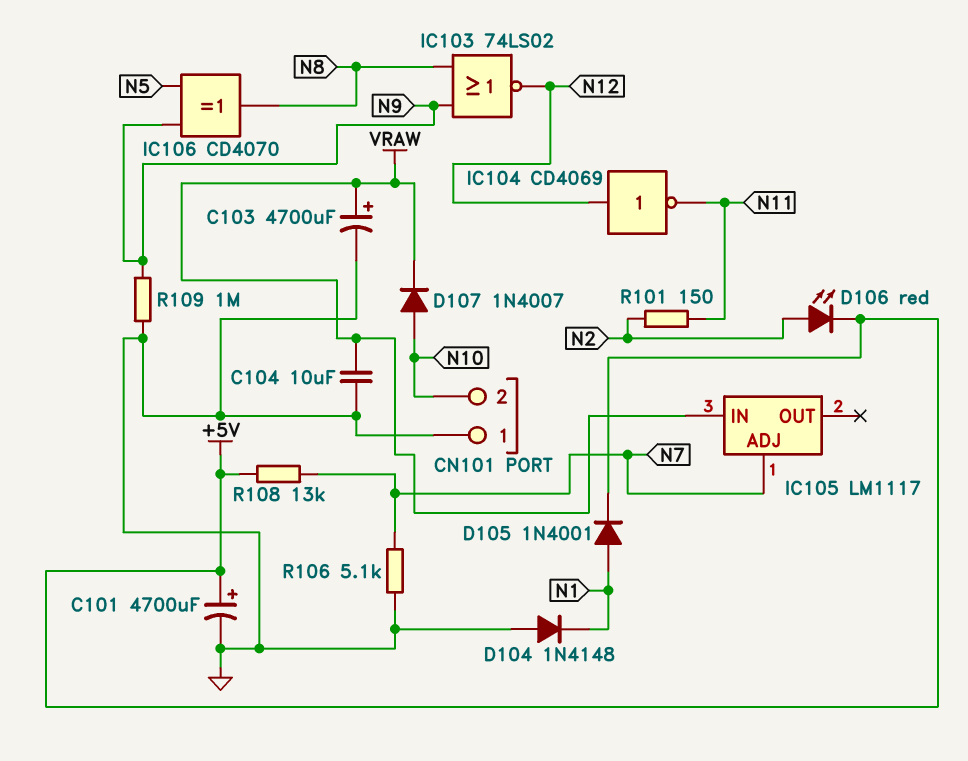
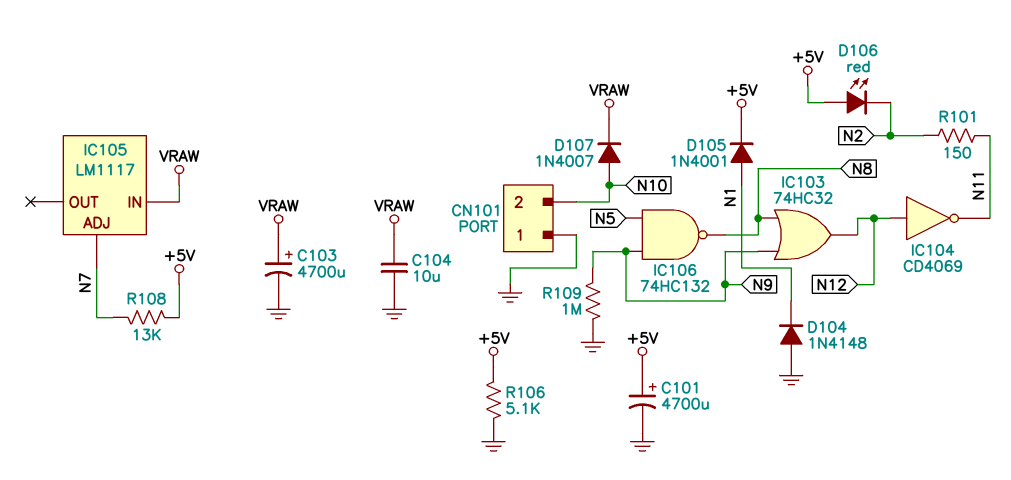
D106: LED red (A N2, K +5V) -> LED red (A +5V, K N2)
IC103: NOR 74LS02 (in N8, in N9, out N12) -> OR 74HC32 (in N8, in N9, out N12)
IC106: XOR CD4070 (in N5, in N9, out N8) -> NAND 74HC132 (in N5, in N9, out N8)
R106: 5.1k (GND, N7) -> 5.1k (+5V, GND)

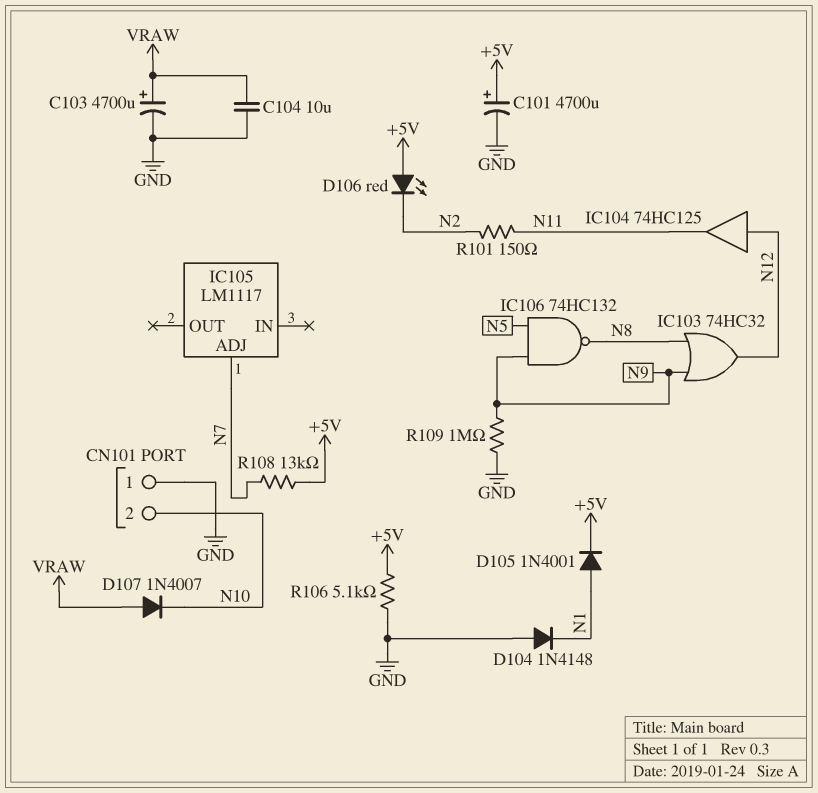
D107: diode 1N4007 (A N10, K VRAW) -> diode 1N4007 (A VRAW, K N10)
IC104: NOT CD4069 (in N12, out N11) -> buffer 74HC125 (in N12, out N11)
IC105 pin IN: VRAW -> none

